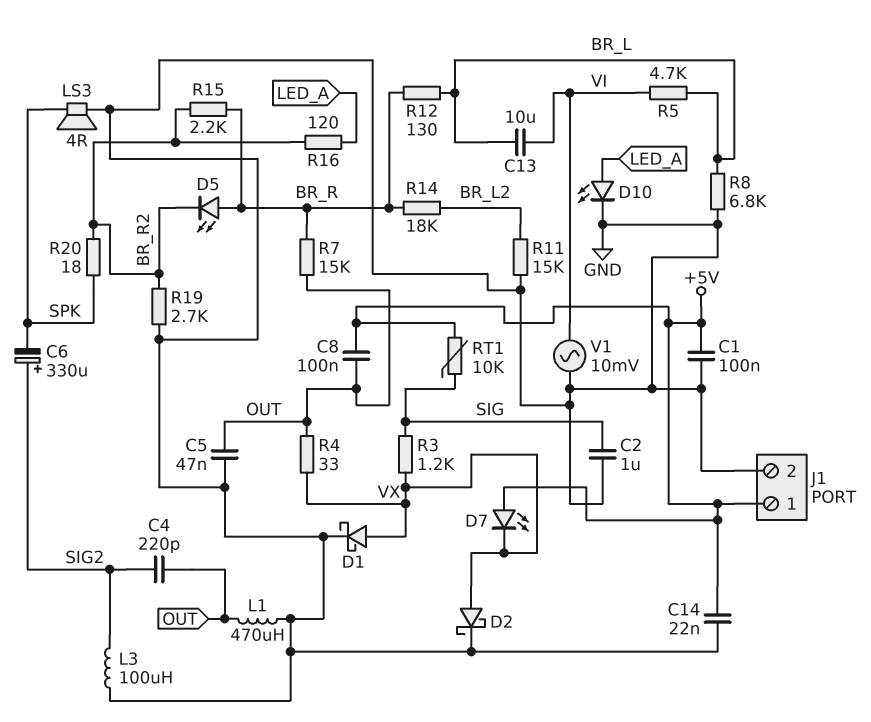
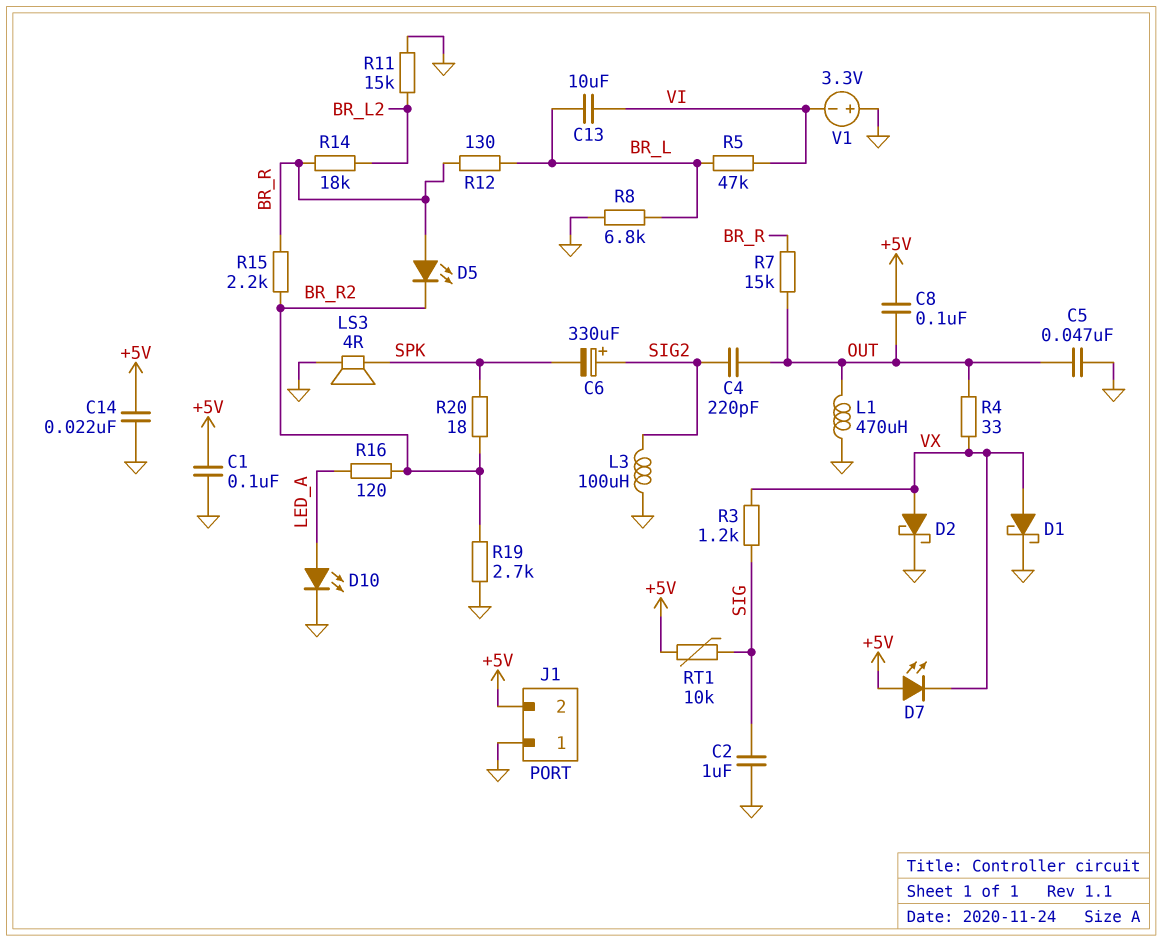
J1 pin 1: +5V -> GND
J1 pin 2: GND -> +5V
R5: 4.7k (BR_L, VI) -> 47k (BR_L, VI)
V1: AC 10mV (GND, VI) -> 3.3V (plus GND, minus VI)

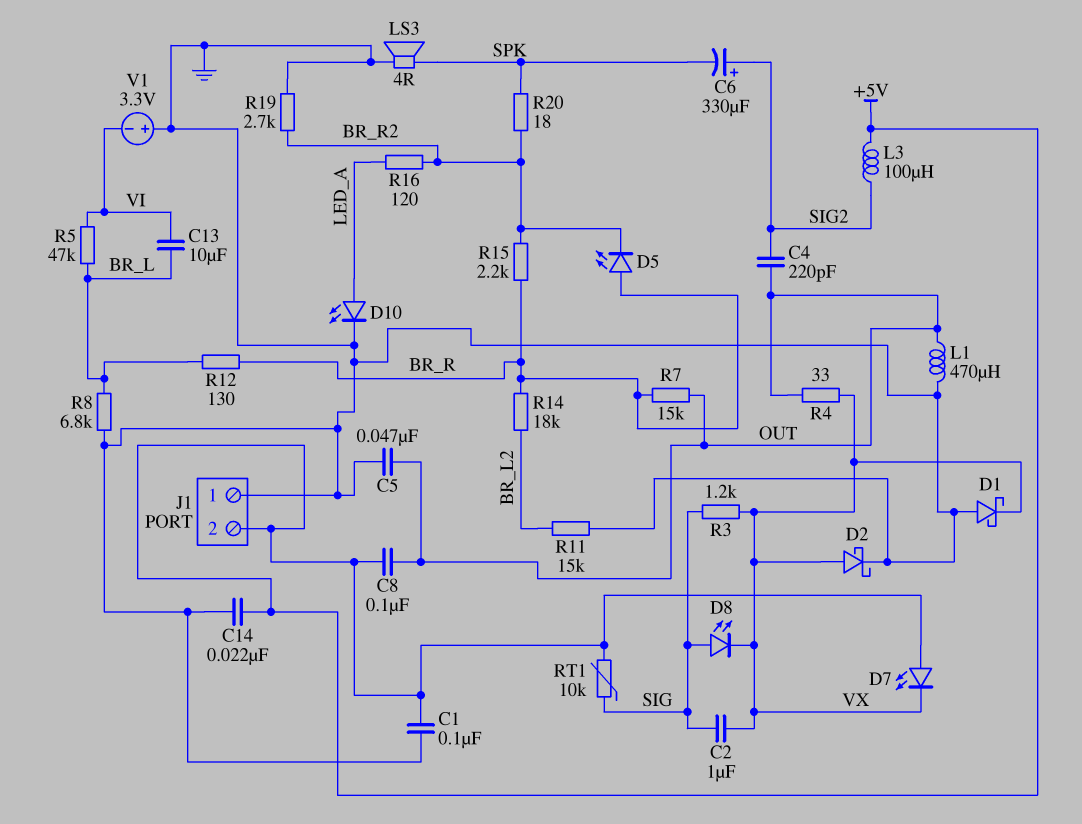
C2: 1uF (GND, SIG) -> 1uF (SIG, VX)
D1: schottky (A VX, K GND) -> schottky (A GND, K VX)
D8: none -> LED (A SIG, K VX)
L3: 100uH (GND, SIG2) -> 100uH (+5V, SIG2)

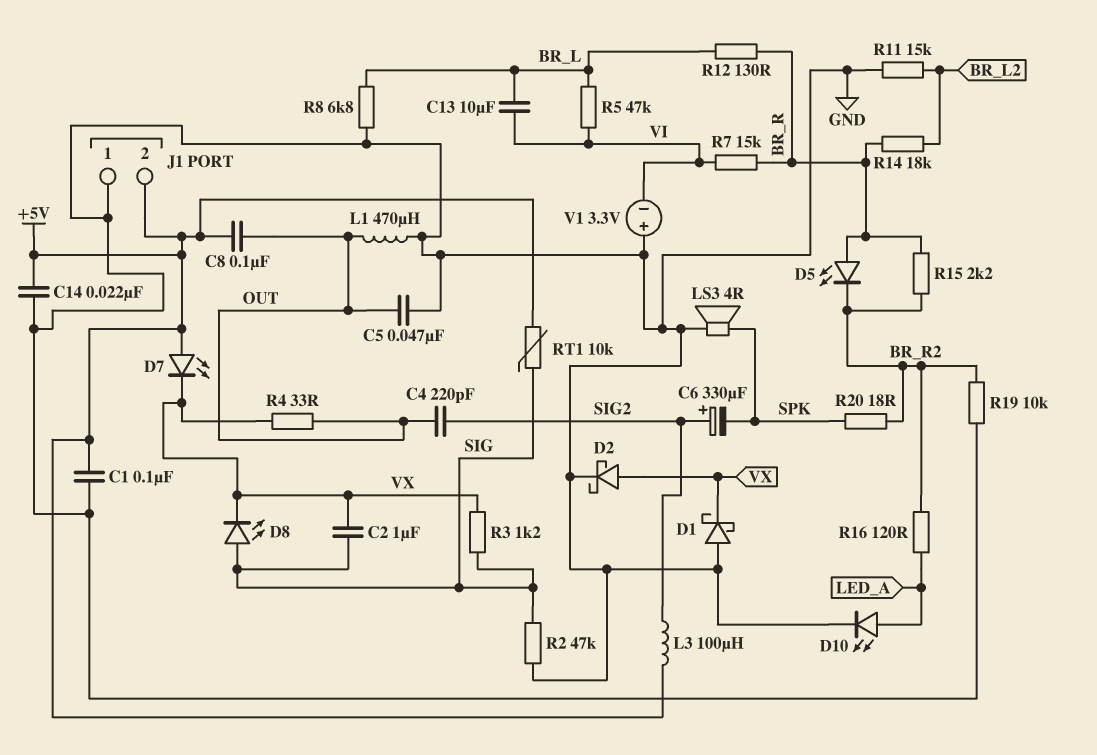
R2: none -> 47k (GND, SIG)
R7: 15k (BR_R, OUT) -> 15k (BR_R, VI)
R19: 2.7k (BR_R2, GND) -> 10k (BR_R2, GND)

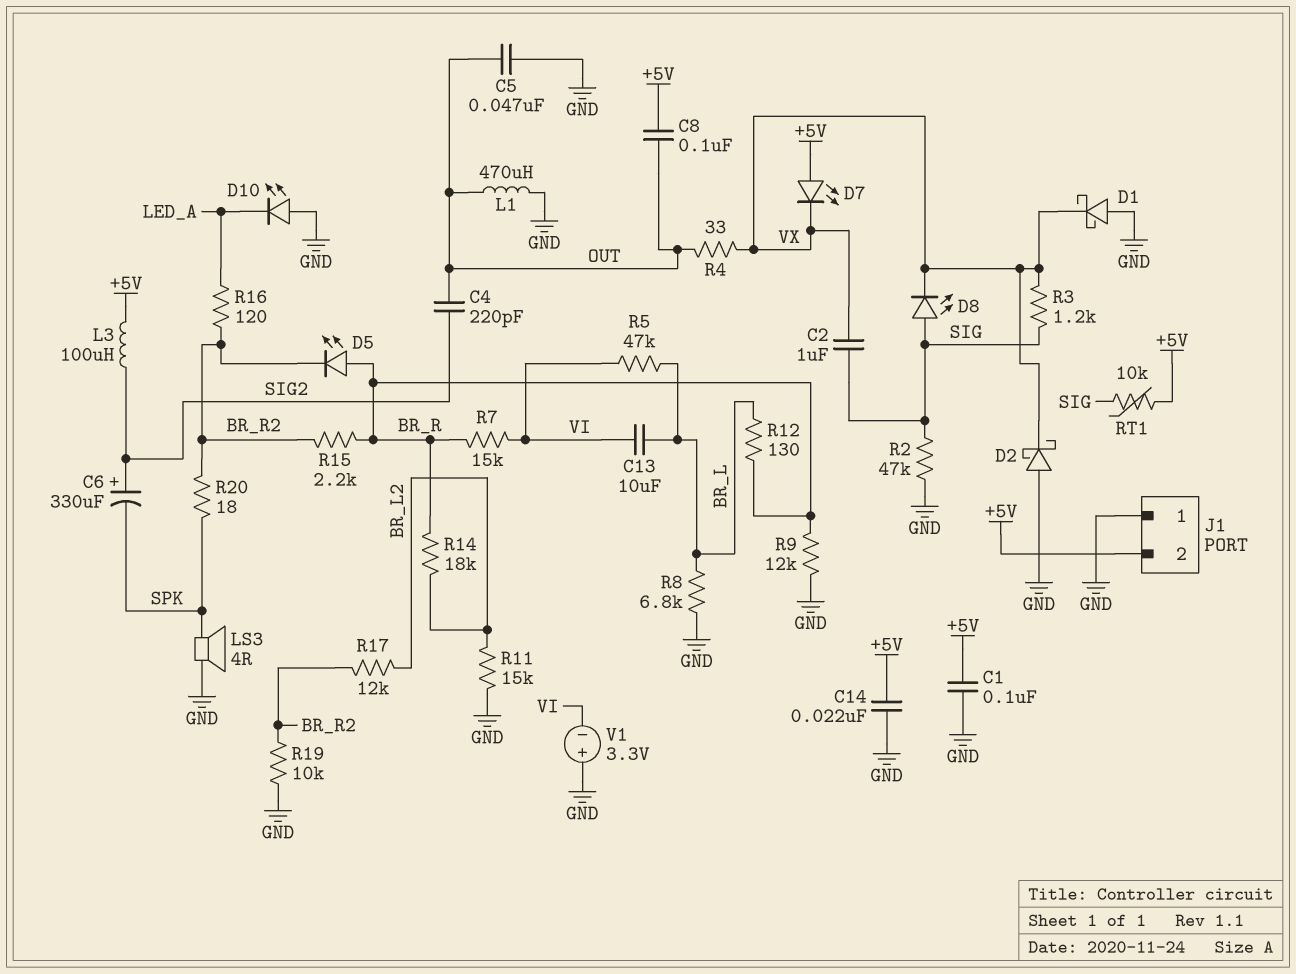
D2: schottky (A VX, K GND) -> schottky (A GND, K VX)
D10: LED (A LED_A, K GND) -> LED (A GND, K LED_A)
R9: none -> 12k (BR_R, GND)
R17: none -> 12k (BR_L2, BR_R2)

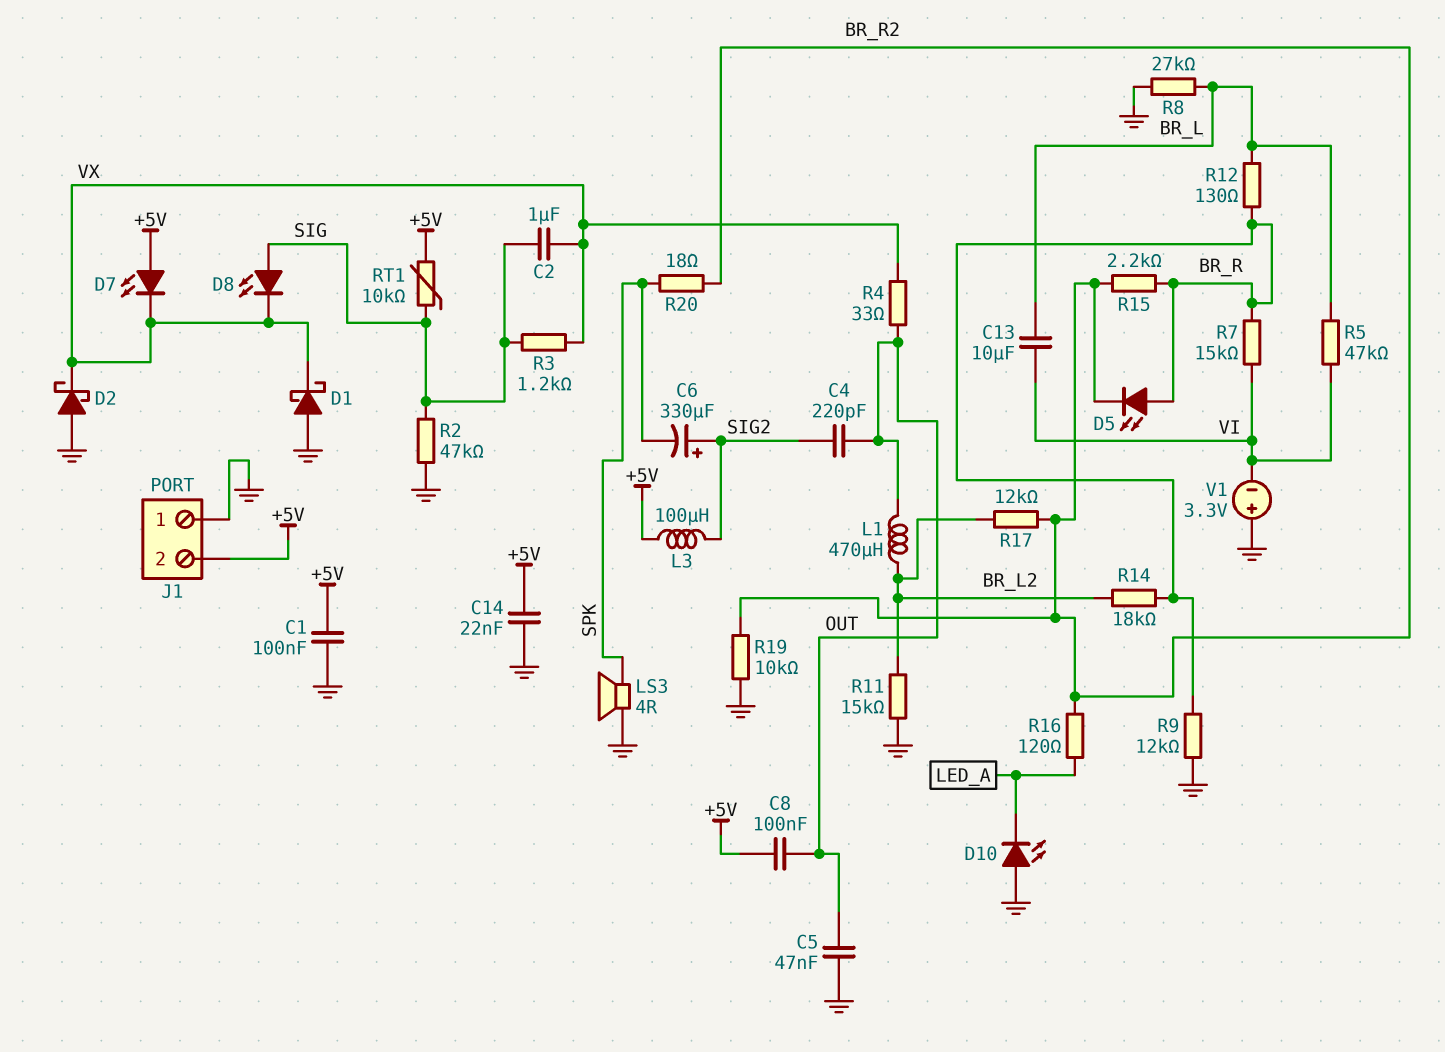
L1: 470uH (GND, OUT) -> 470uH (BR_L2, OUT)
R8: 6.8k (BR_L, GND) -> 27k (BR_L, GND)

